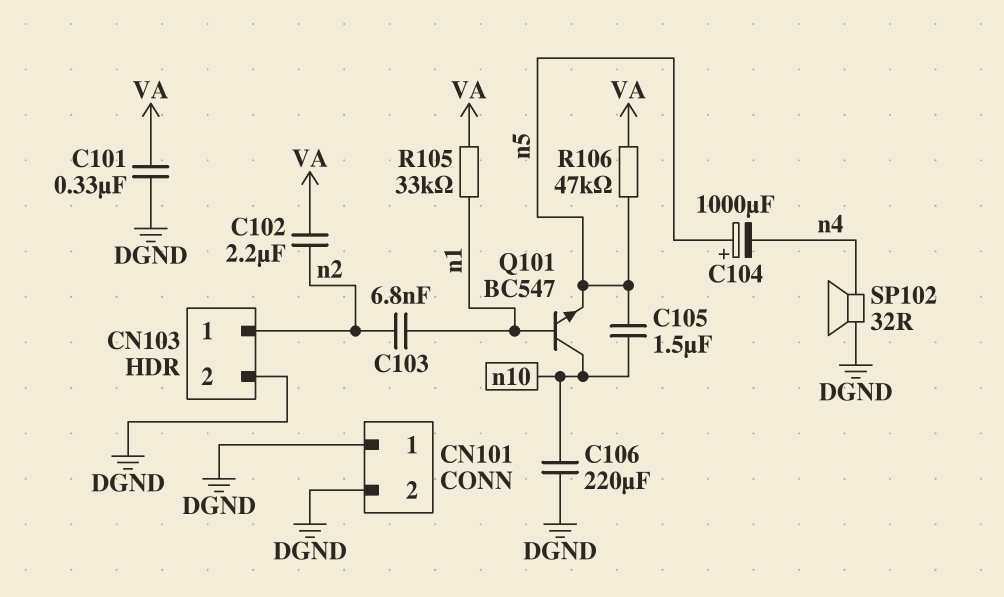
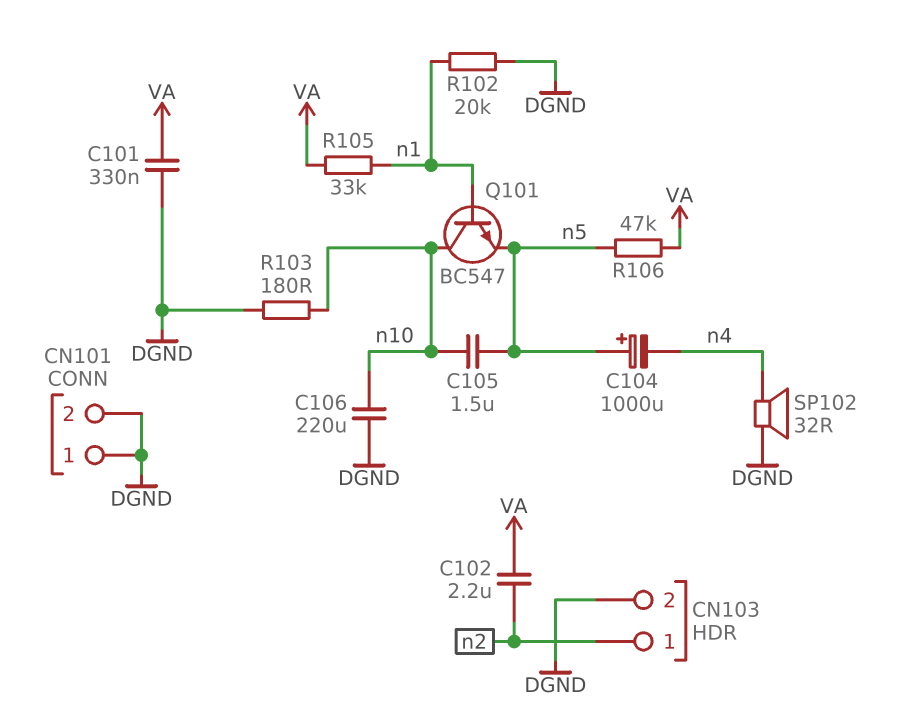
C103: 6.8nF (n1, n2) -> none
R102: none -> 20k (DGND, n1)
R103: none -> 180 (DGND, n10)

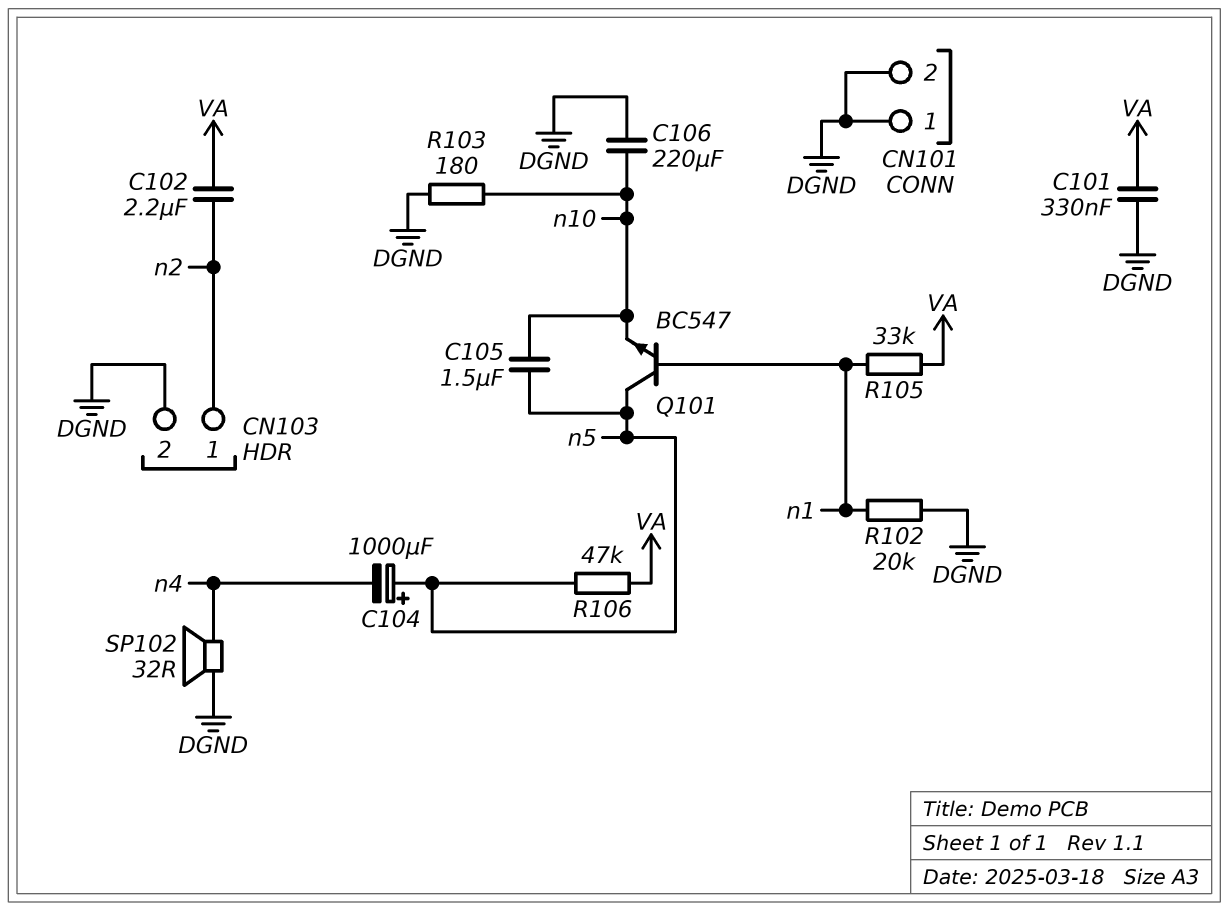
Q101: NPN BC547 (B n1, C n10, E n5) -> NPN BC547 (B n1, C n5, E n10)

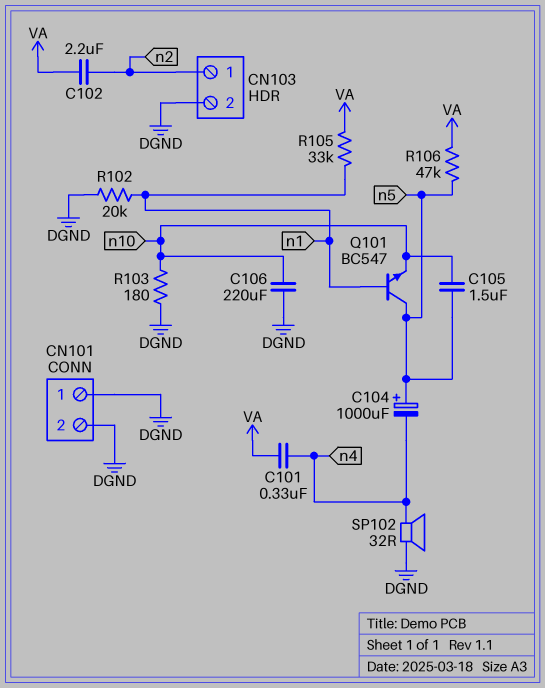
C101: 330nF (DGND, VA) -> 330nF (VA, n4)

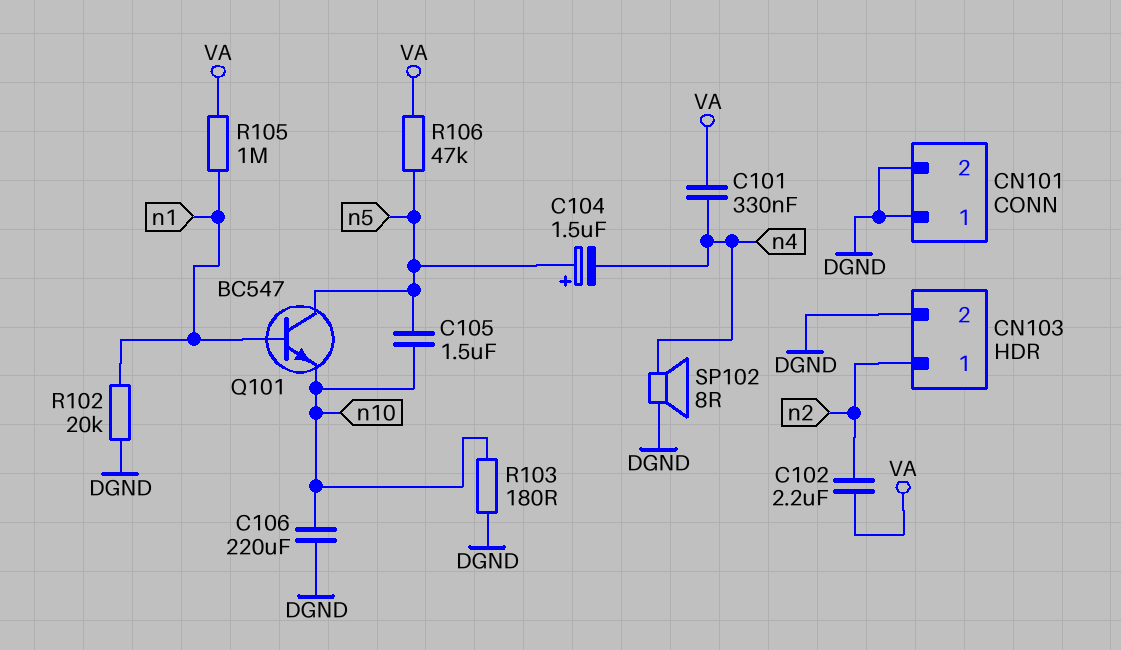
C104: 1000uF (plus n5, minus n4) -> 1.5uF (plus n5, minus n4)
R105: 33k (VA, n1) -> 1M (VA, n1)
SP102: speaker 32R (DGND, n4) -> speaker 8R (DGND, n4)

